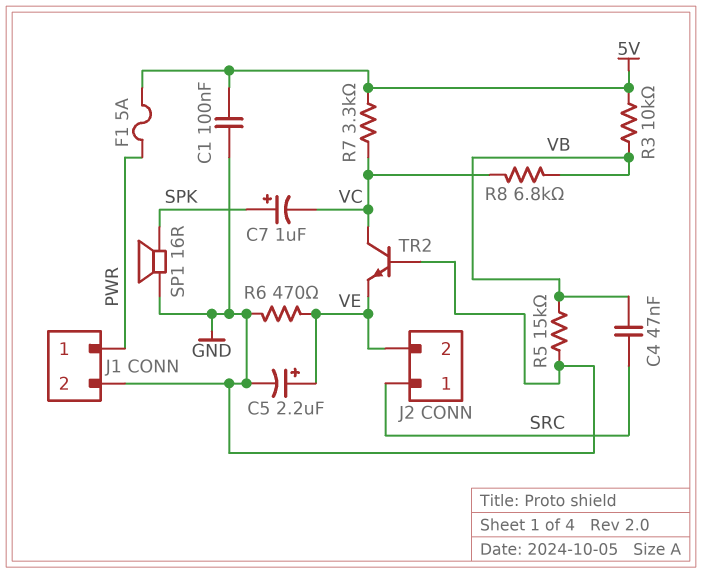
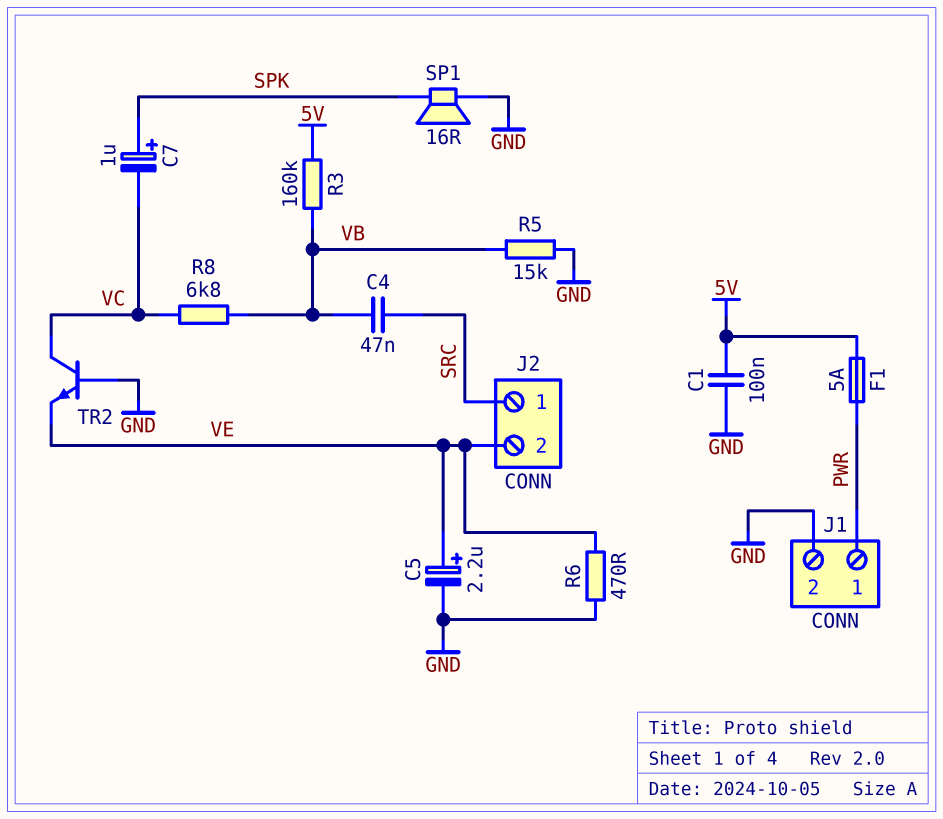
R3: 10k (5V, VB) -> 160k (5V, VB)
R7: 3.3k (5V, VC) -> none

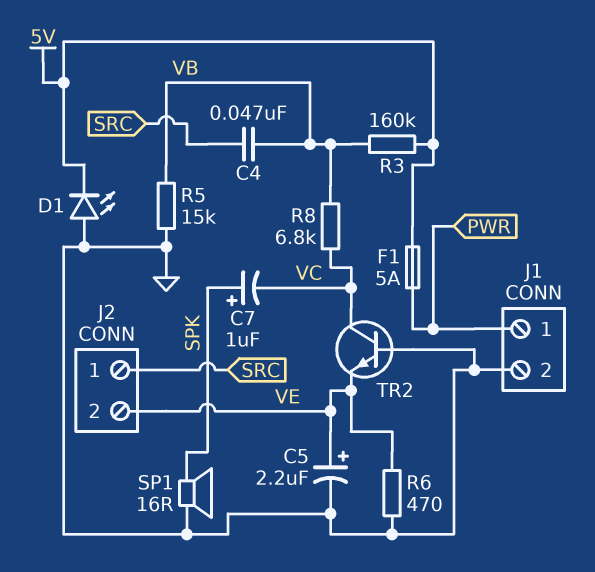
C1: 100nF (5V, GND) -> none
D1: none -> LED (A GND, K 5V)

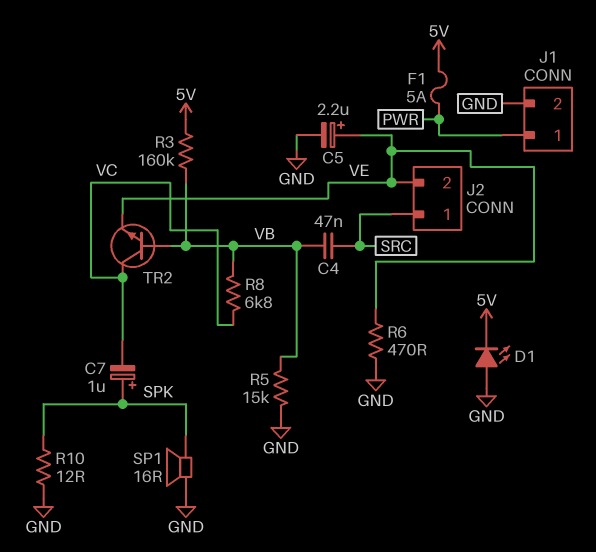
R10: none -> 12 (GND, SPK)
TR2: NPN (B GND, C VC, E VE) -> NPN (B VB, C VC, E VE)

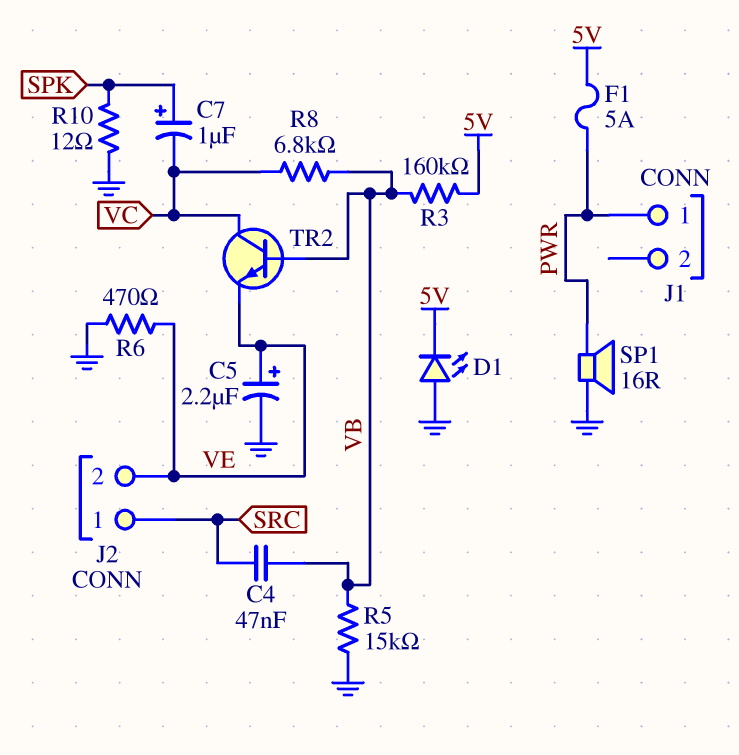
J1 pin 2: GND -> none
SP1: speaker 16R (GND, SPK) -> speaker 16R (GND, PWR)

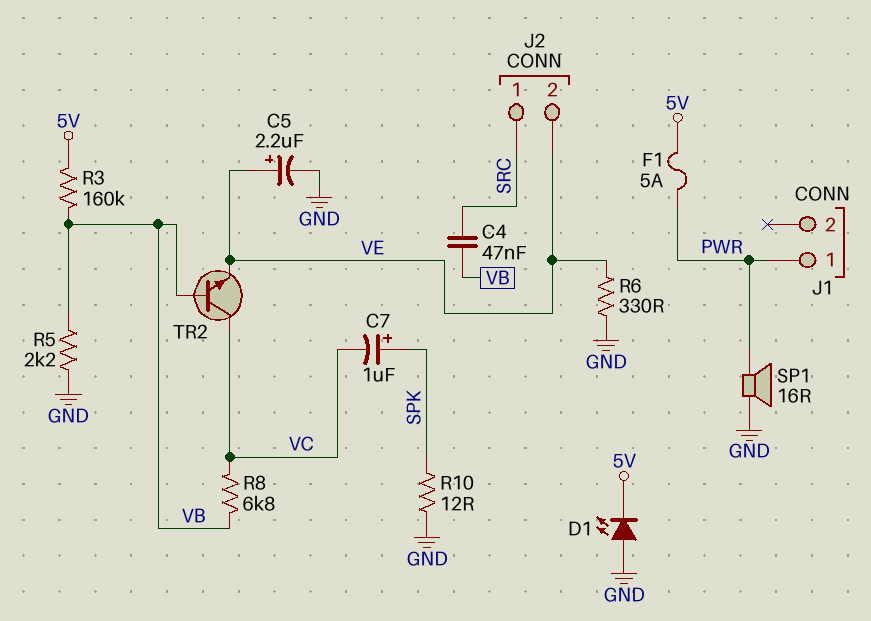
R5: 15k (GND, VB) -> 2.2k (GND, VB)
R6: 470 (GND, VE) -> 330 (GND, VE)

